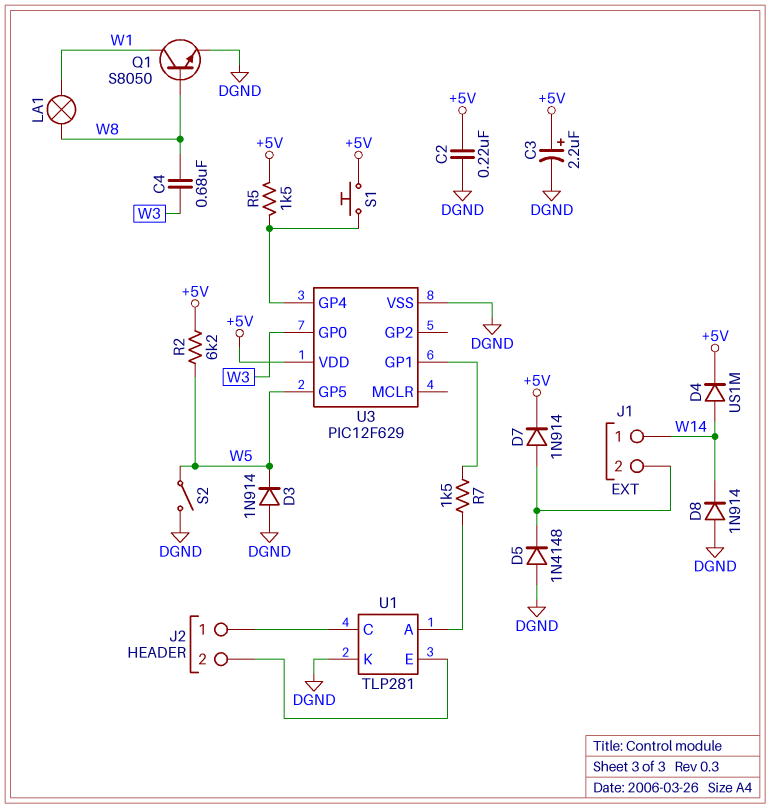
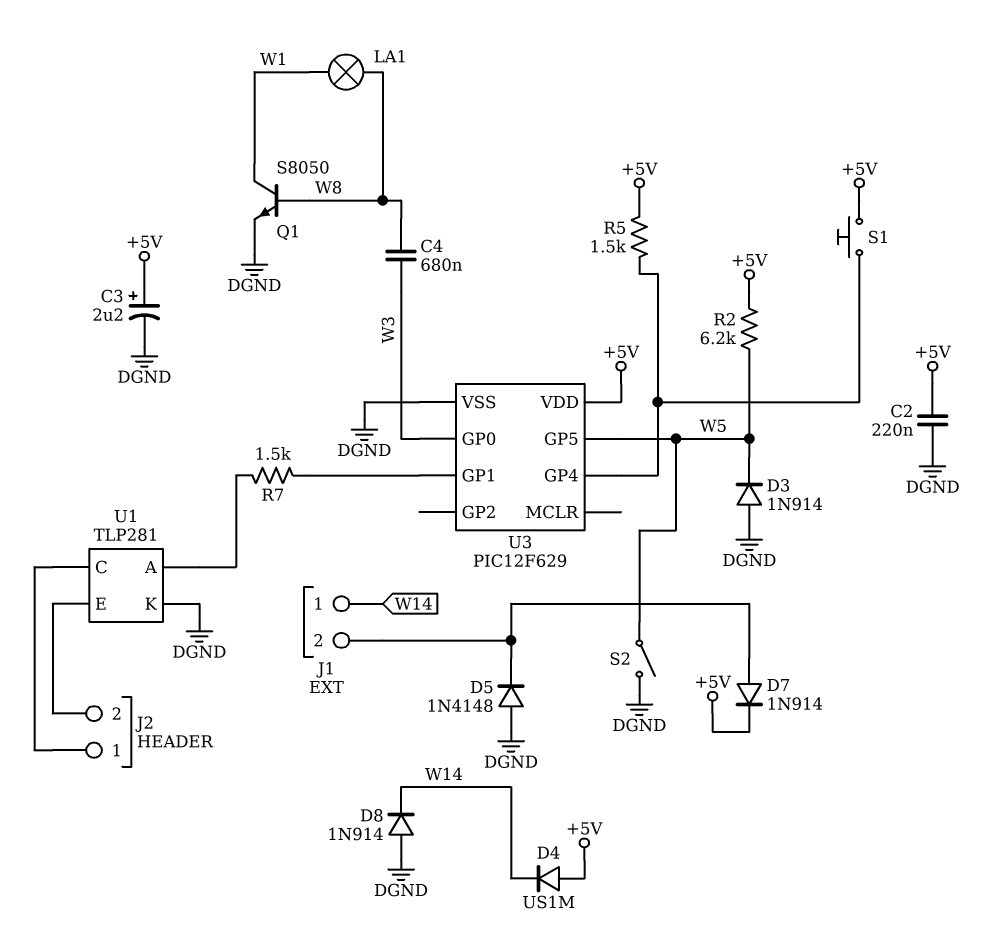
D4: diode US1M (A W14, K +5V) -> diode US1M (A +5V, K W14)

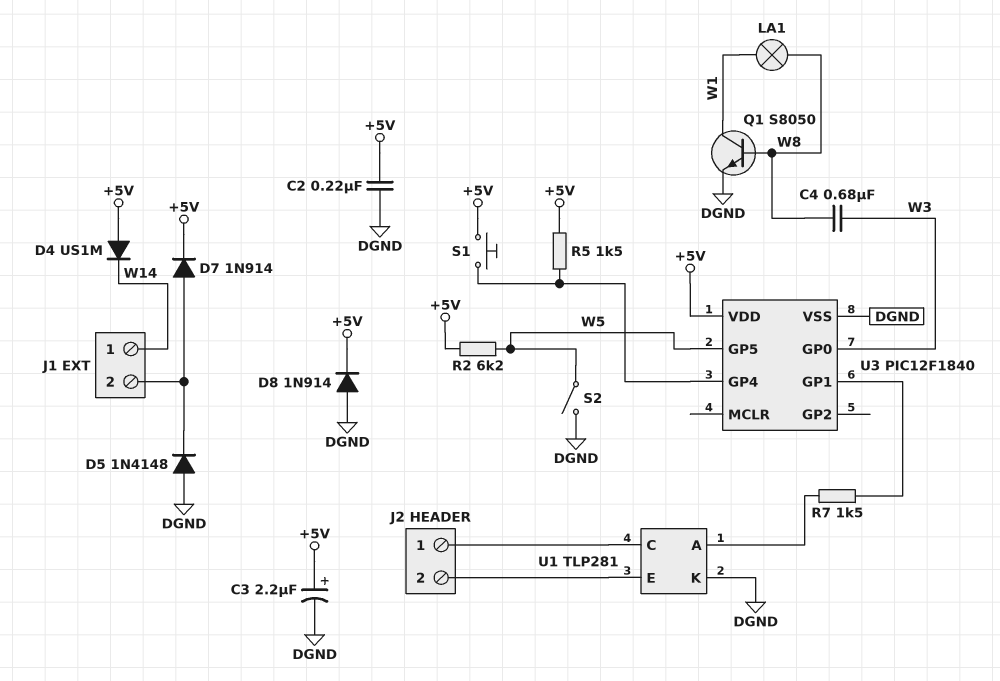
D3: diode 1N914 (A DGND, K W5) -> none
D8: diode 1N914 (A DGND, K W14) -> diode 1N914 (A DGND, K +5V)
U3: PIC12F629 -> PIC12F1840

